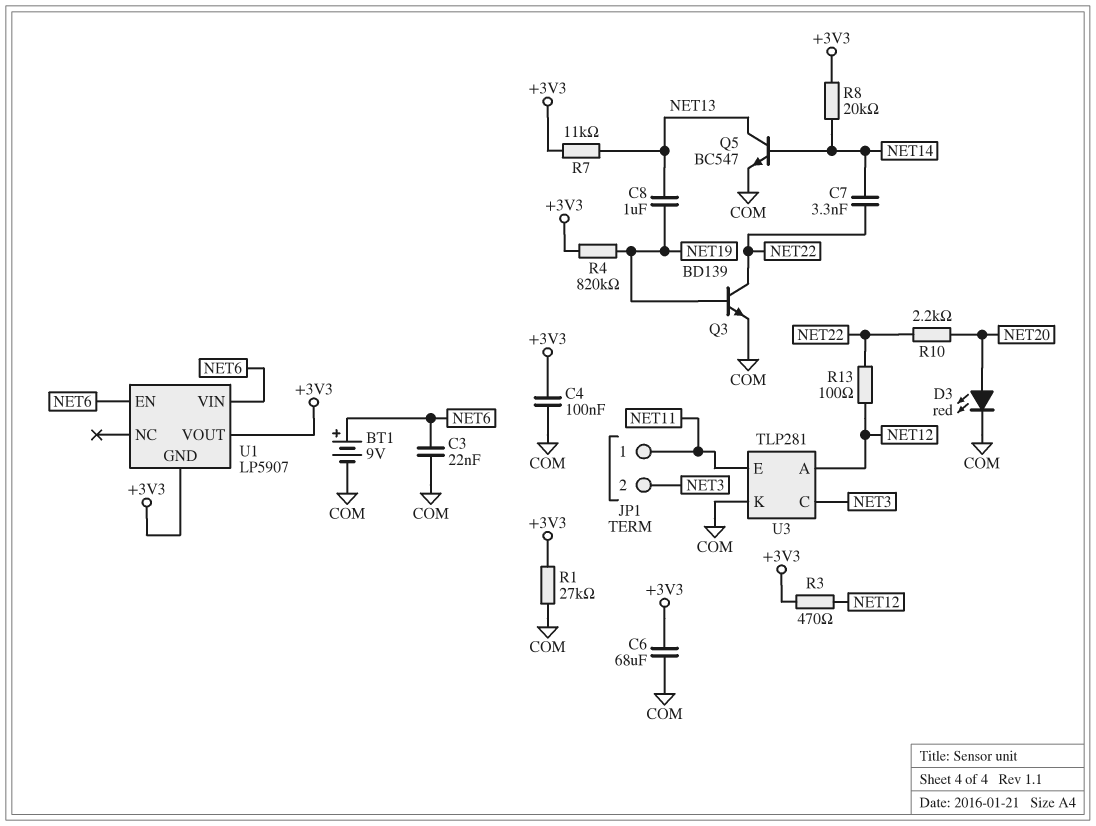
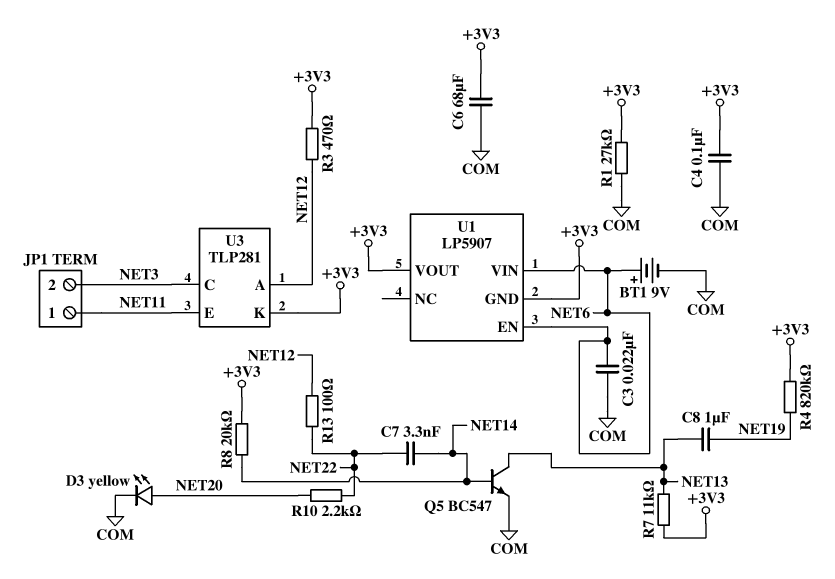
D3: LED red (A NET20, K COM) -> LED yellow (A NET20, K COM)
Q3: NPN BD139 (B NET19, C NET22, E COM) -> none
U3 pin K: COM -> +3V3

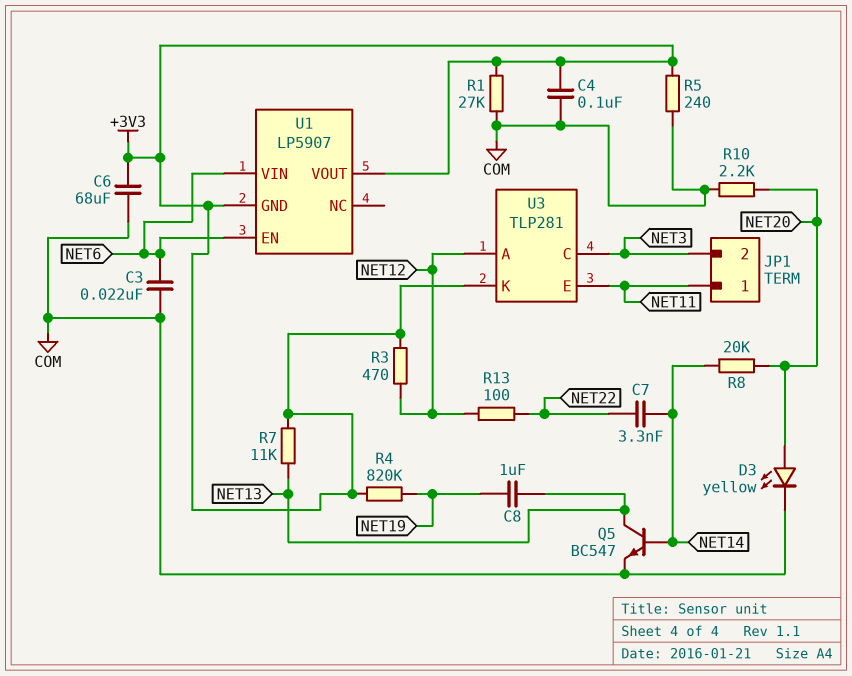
BT1: 9V (plus NET6, minus COM) -> none
R5: none -> 240 (+3V3, COM)
R8: 20k (+3V3, NET14) -> 20k (NET14, NET20)
R10: 2.2k (NET20, NET22) -> 2.2k (COM, NET20)

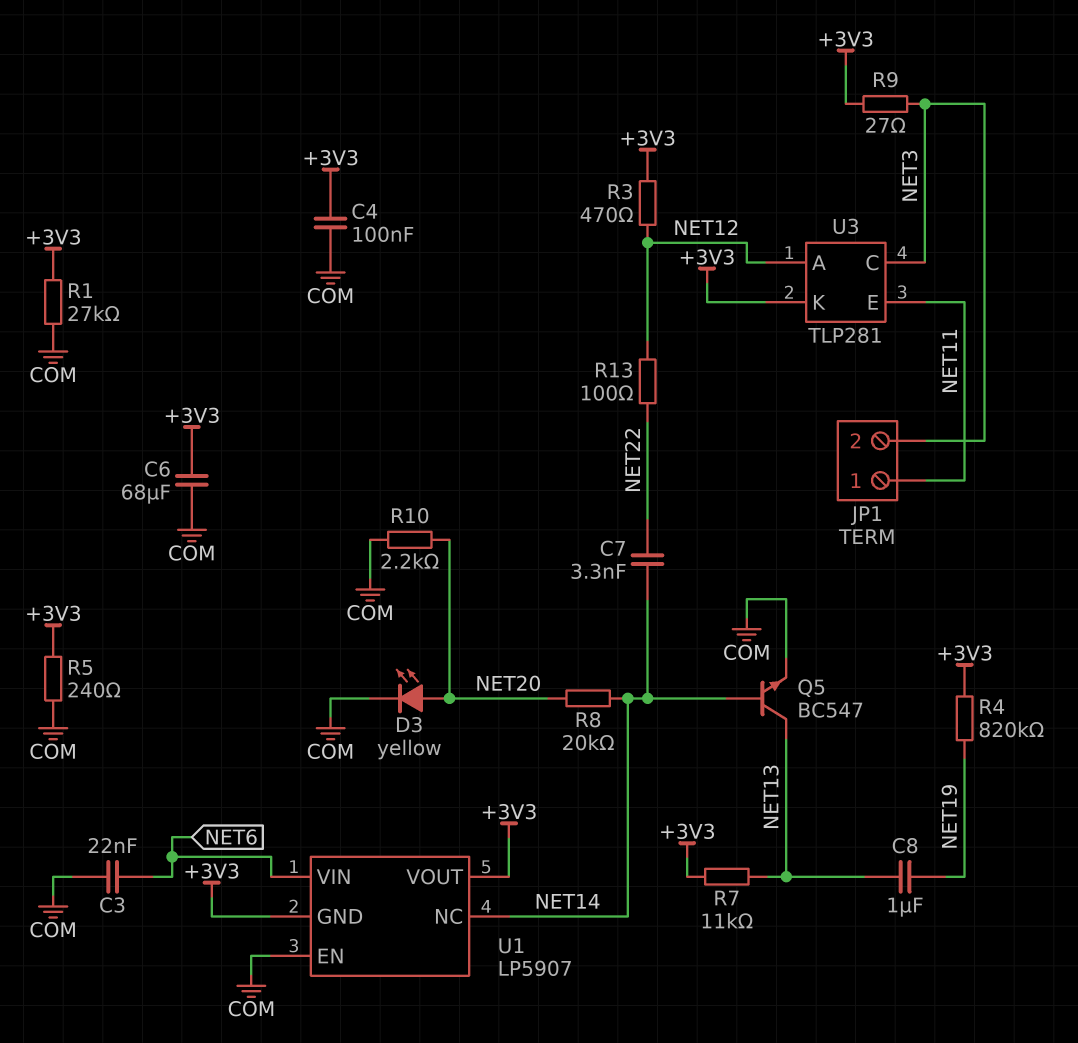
R9: none -> 27 (+3V3, NET3)
U1 pin EN: NET6 -> COM
U1 pin NC: none -> NET14

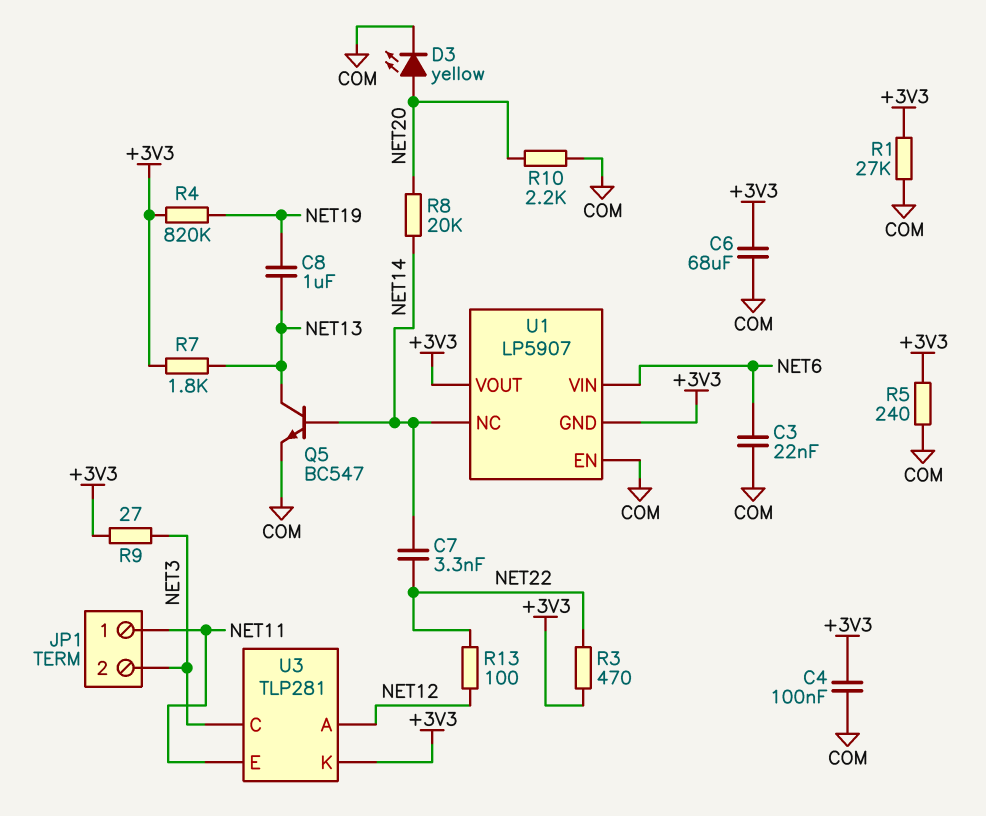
R3: 470 (+3V3, NET12) -> 470 (+3V3, NET22)
R7: 11k (+3V3, NET13) -> 1.8k (+3V3, NET13)

